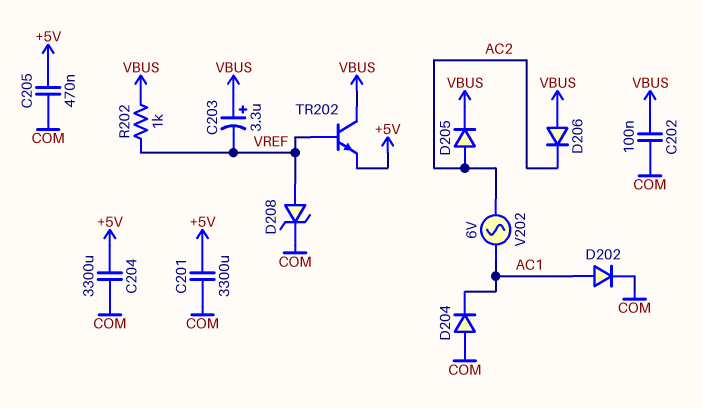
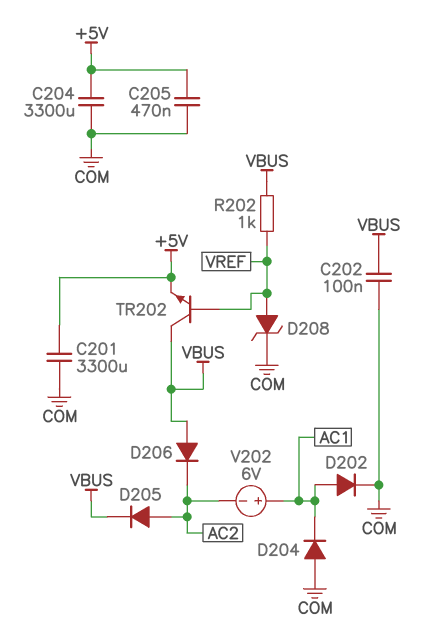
C203: 3.3uF (plus VBUS, minus VREF) -> none
V202: AC 6V (AC1, AC2) -> 6V (plus AC1, minus AC2)

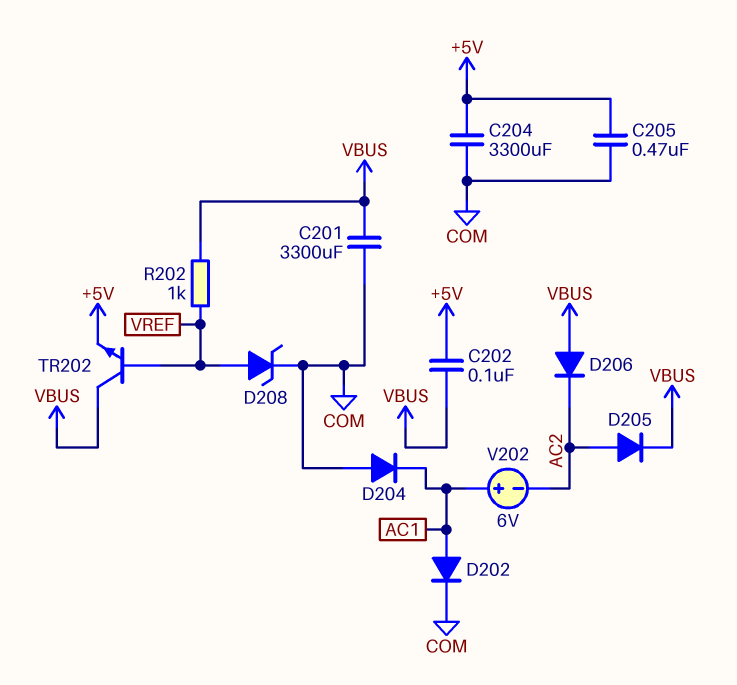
C201: 3300uF (+5V, COM) -> 3300uF (COM, VBUS)
C202: 100nF (COM, VBUS) -> 100nF (+5V, VBUS)

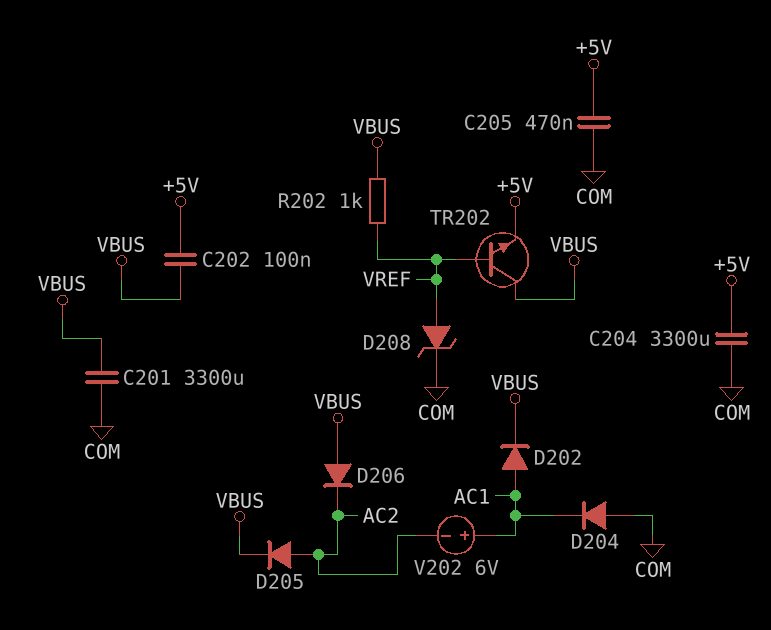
D202: diode (A AC1, K COM) -> diode (A AC1, K VBUS)

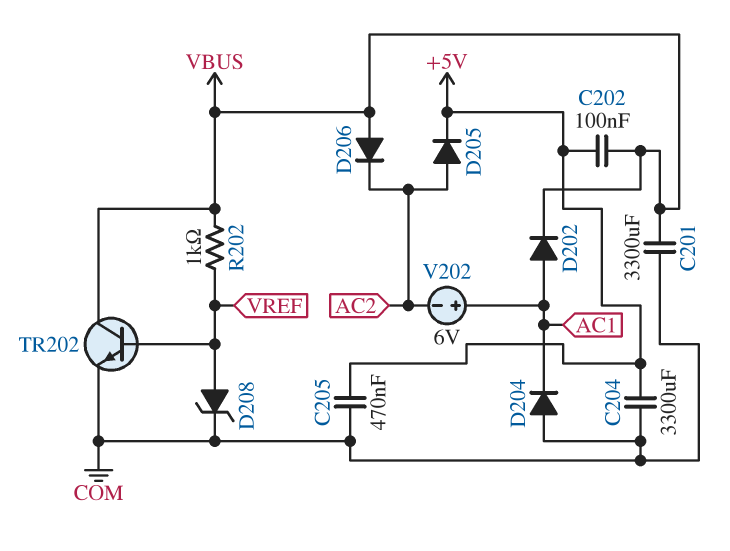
D205: diode (A AC2, K VBUS) -> diode (A AC2, K +5V)
TR202: NPN (B VREF, C VBUS, E +5V) -> NPN (B VREF, C VBUS, E COM)

